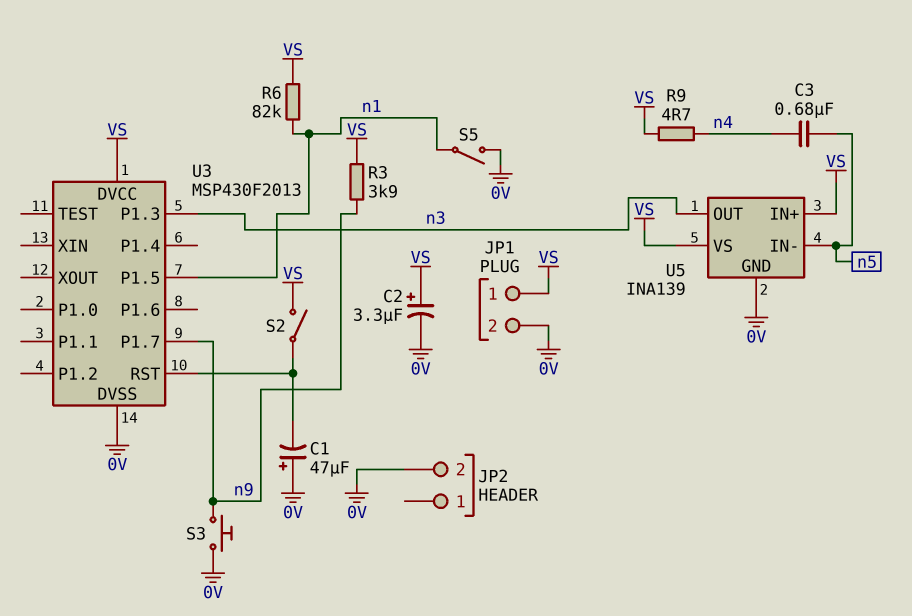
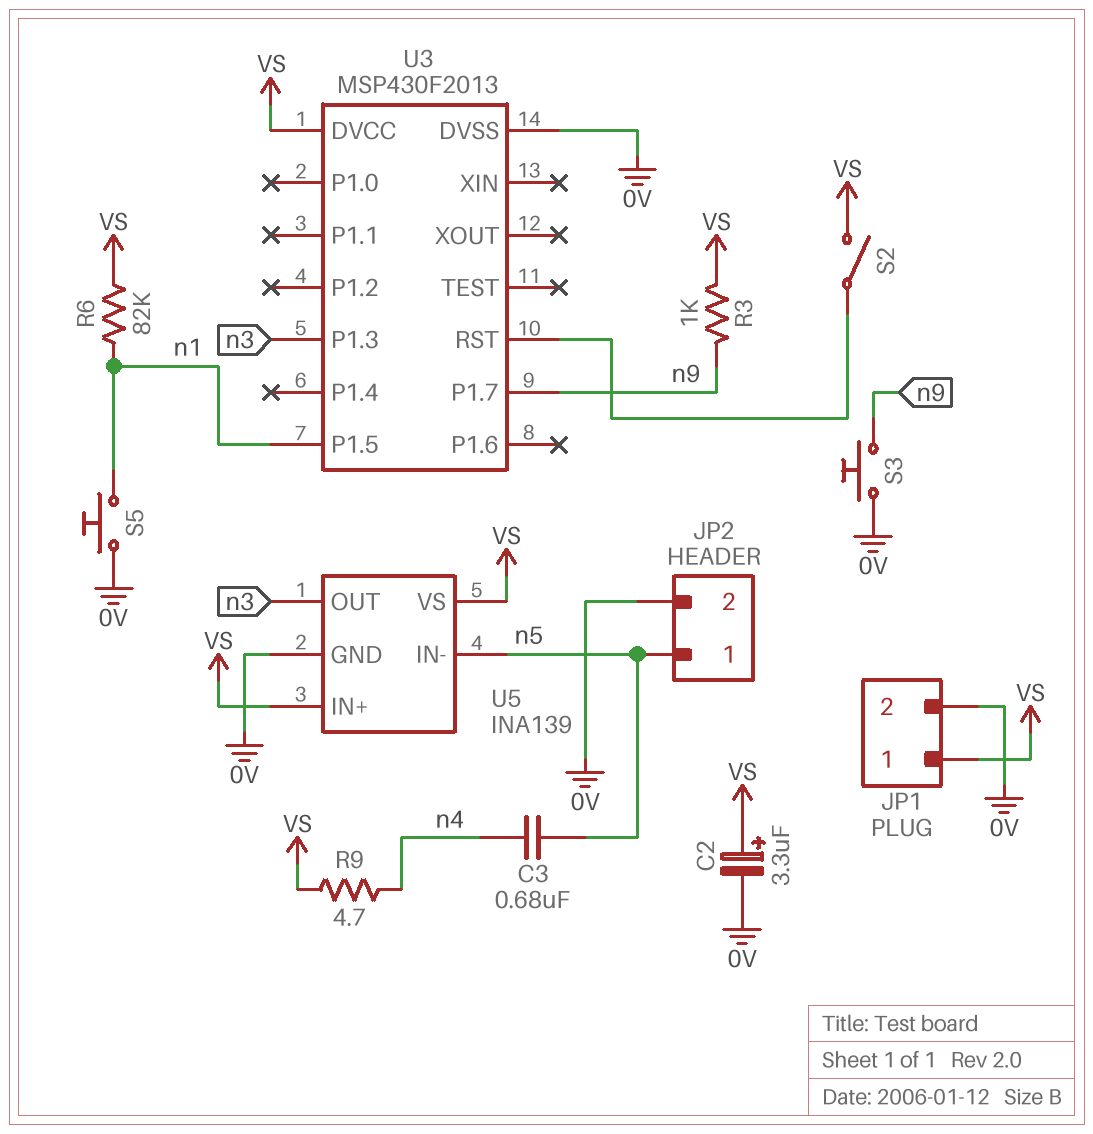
C1: 47uF (plus 0V, minus U3/RST) -> none
JP2 pin 1: none -> n5
R3: 3.9k (VS, n9) -> 1k (VS, n9)
S5: switch (0V, n1) -> button (0V, n1)

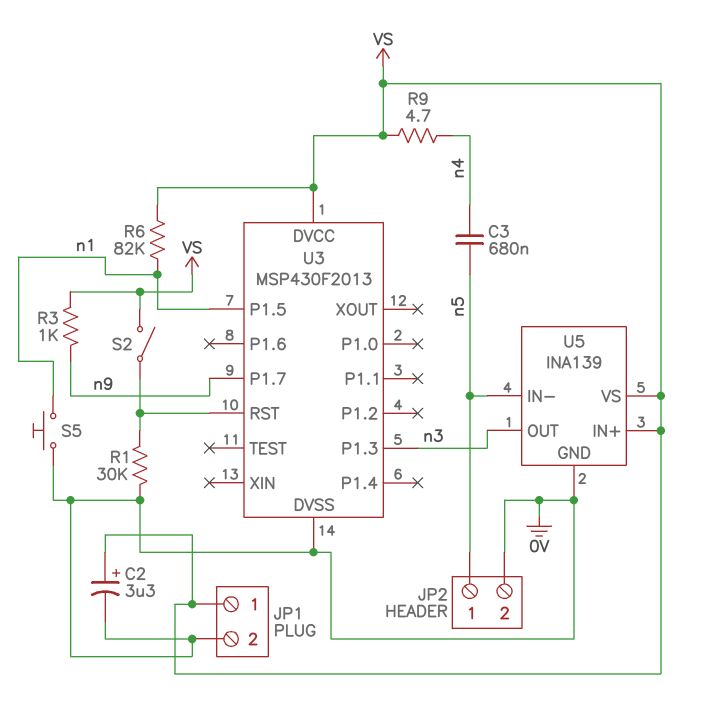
R1: none -> 30k (0V, U3/RST)
S3: button (0V, n9) -> none

